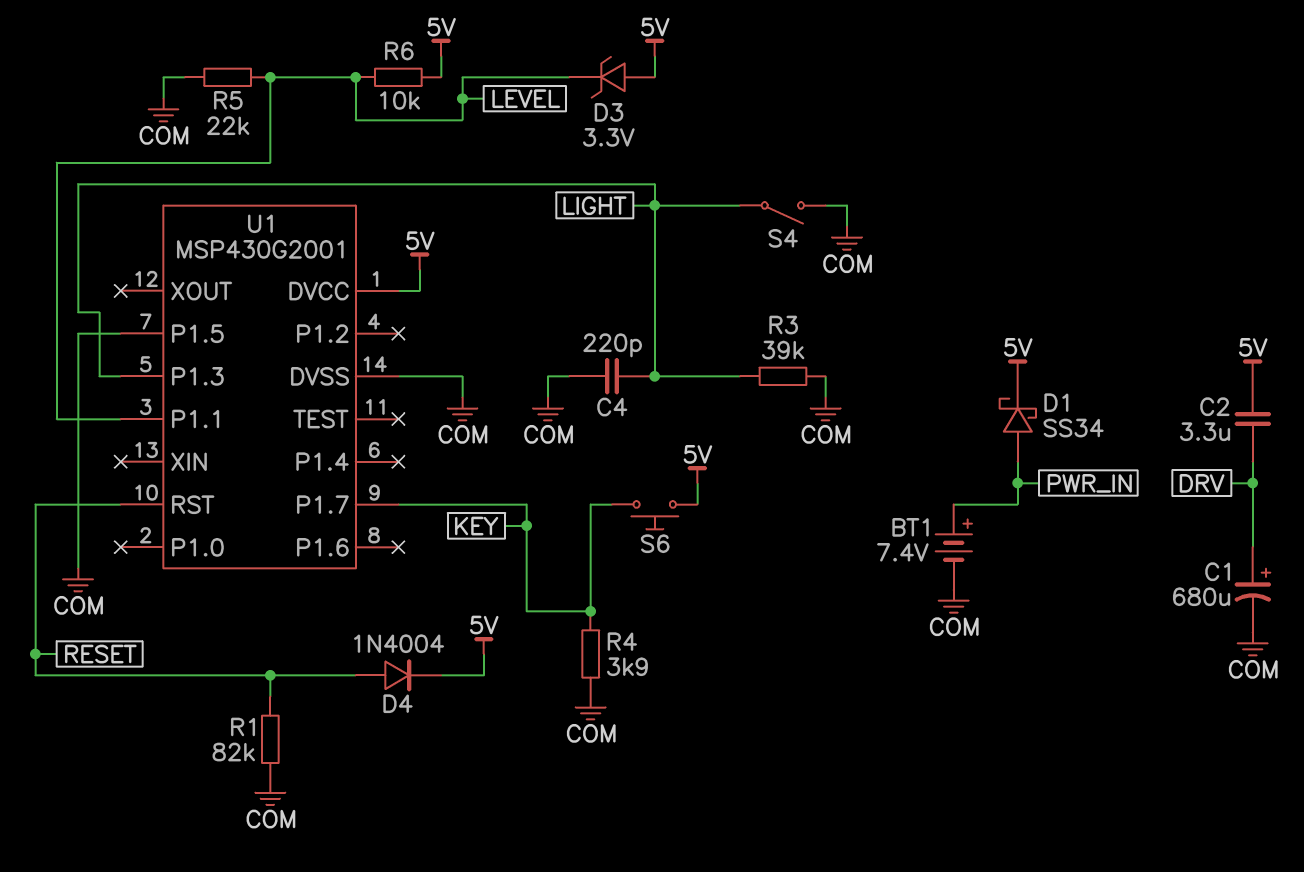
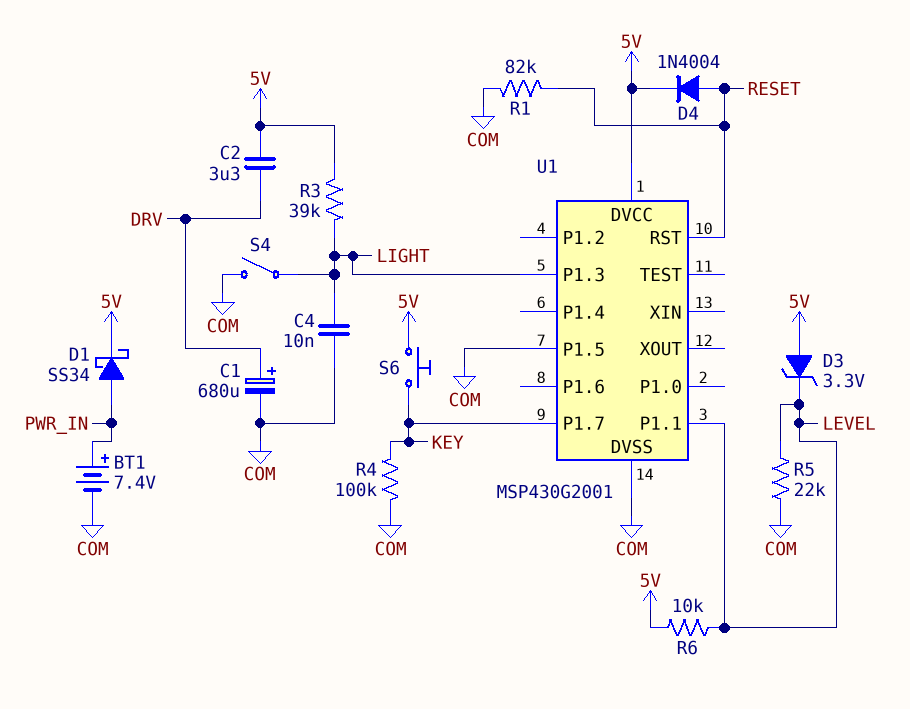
C4: 220pF (COM, LIGHT) -> 10nF (COM, LIGHT)
R3: 39k (COM, LIGHT) -> 39k (5V, LIGHT)
R4: 3.9k (COM, KEY) -> 100k (COM, KEY)

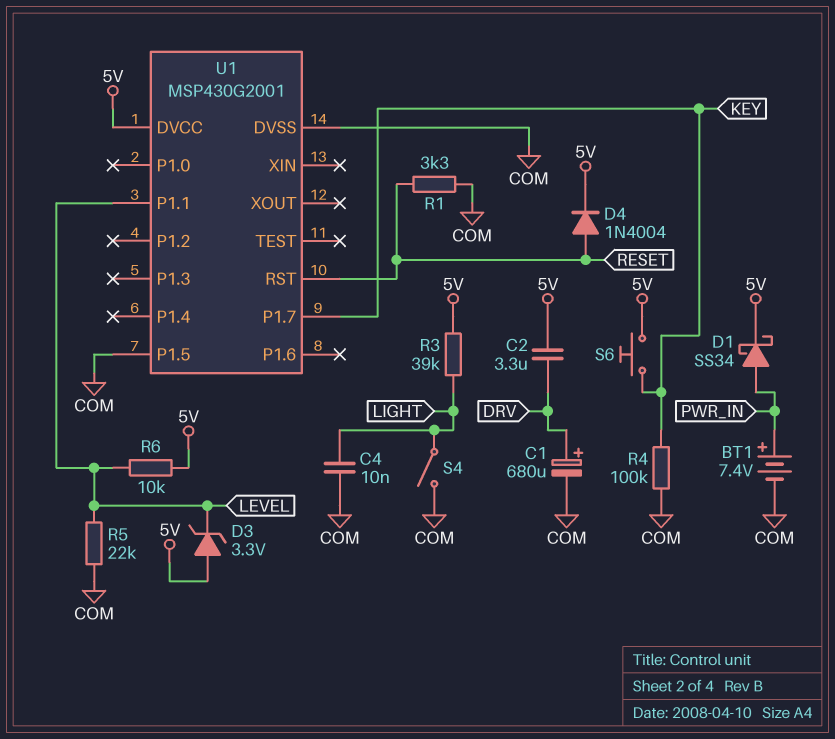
R1: 82k (COM, RESET) -> 3.3k (COM, RESET)
U1 pin P1.3: LIGHT -> none

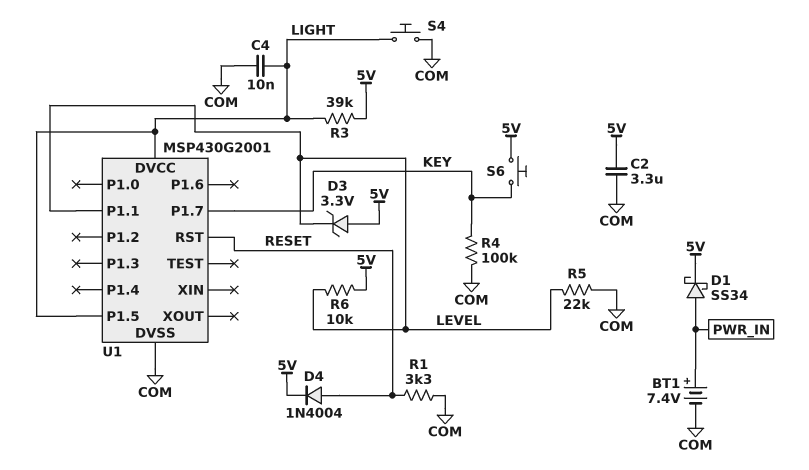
C1: 680uF (plus DRV, minus COM) -> none
C2: 3.3uF (5V, DRV) -> 3.3uF (5V, COM)
S4: switch (COM, LIGHT) -> button (COM, LIGHT)
U1 pin DVCC: 5V -> LIGHT
U1 pin P1.5: COM -> LIGHT

